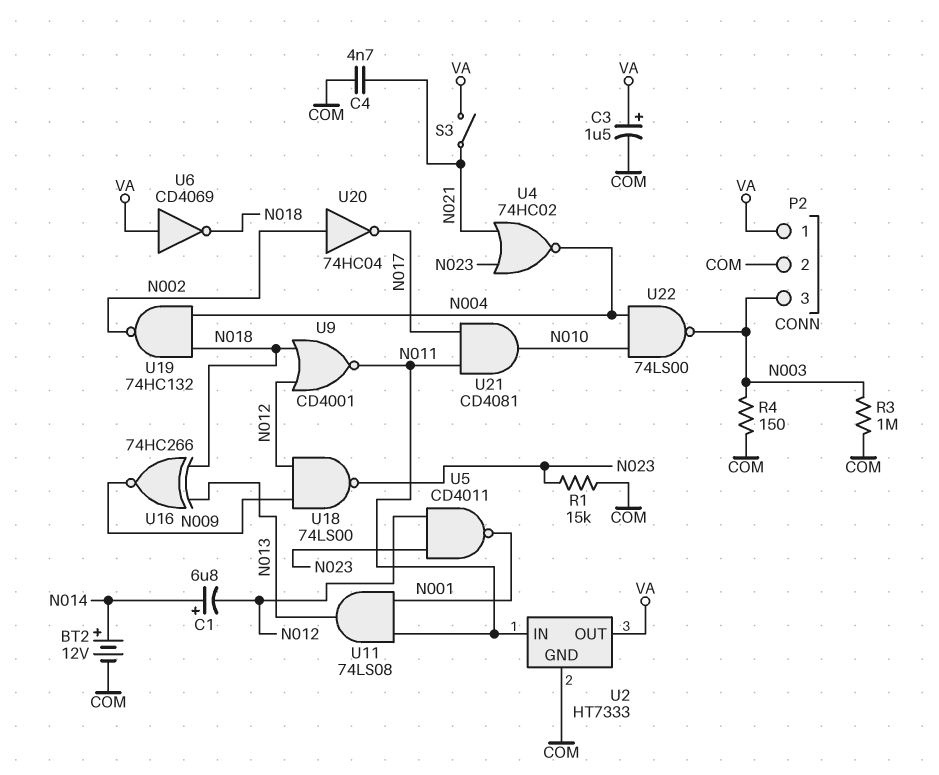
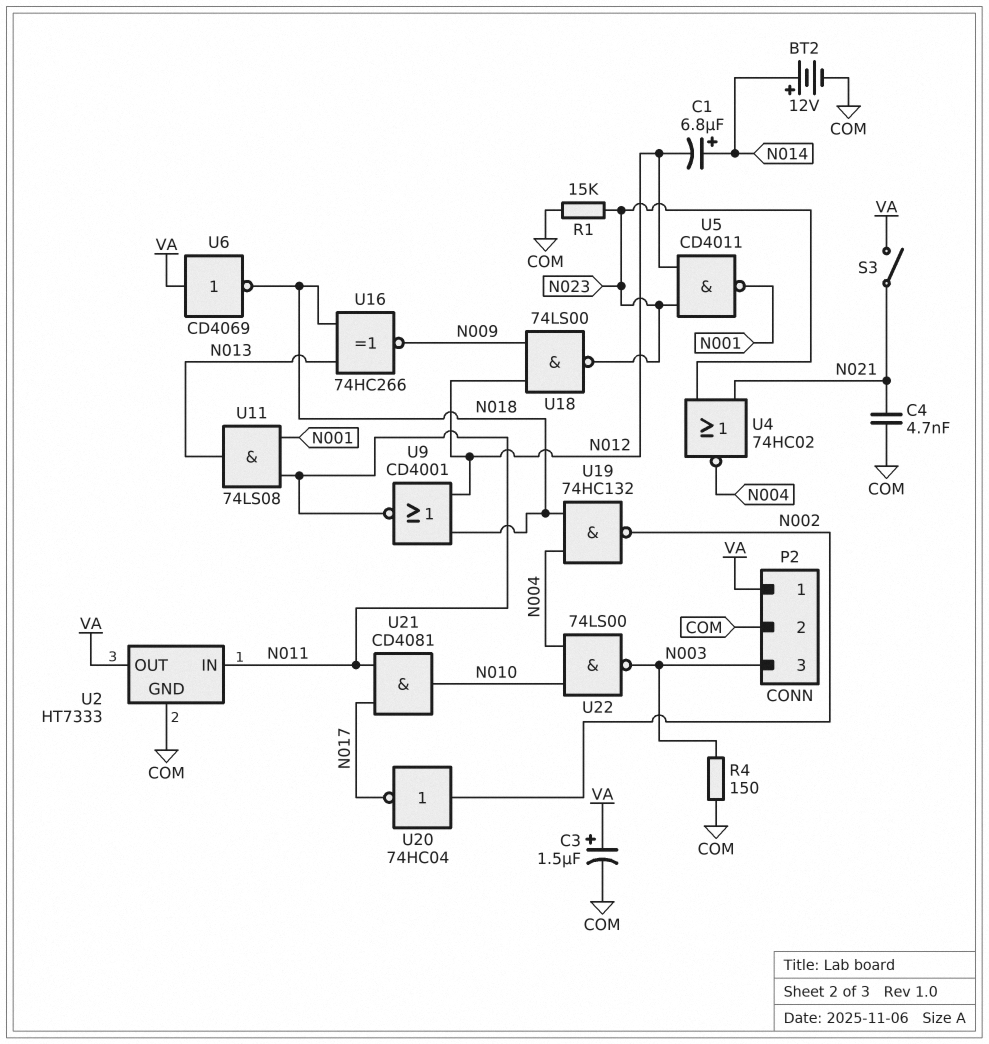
R3: 1M (COM, N003) -> none

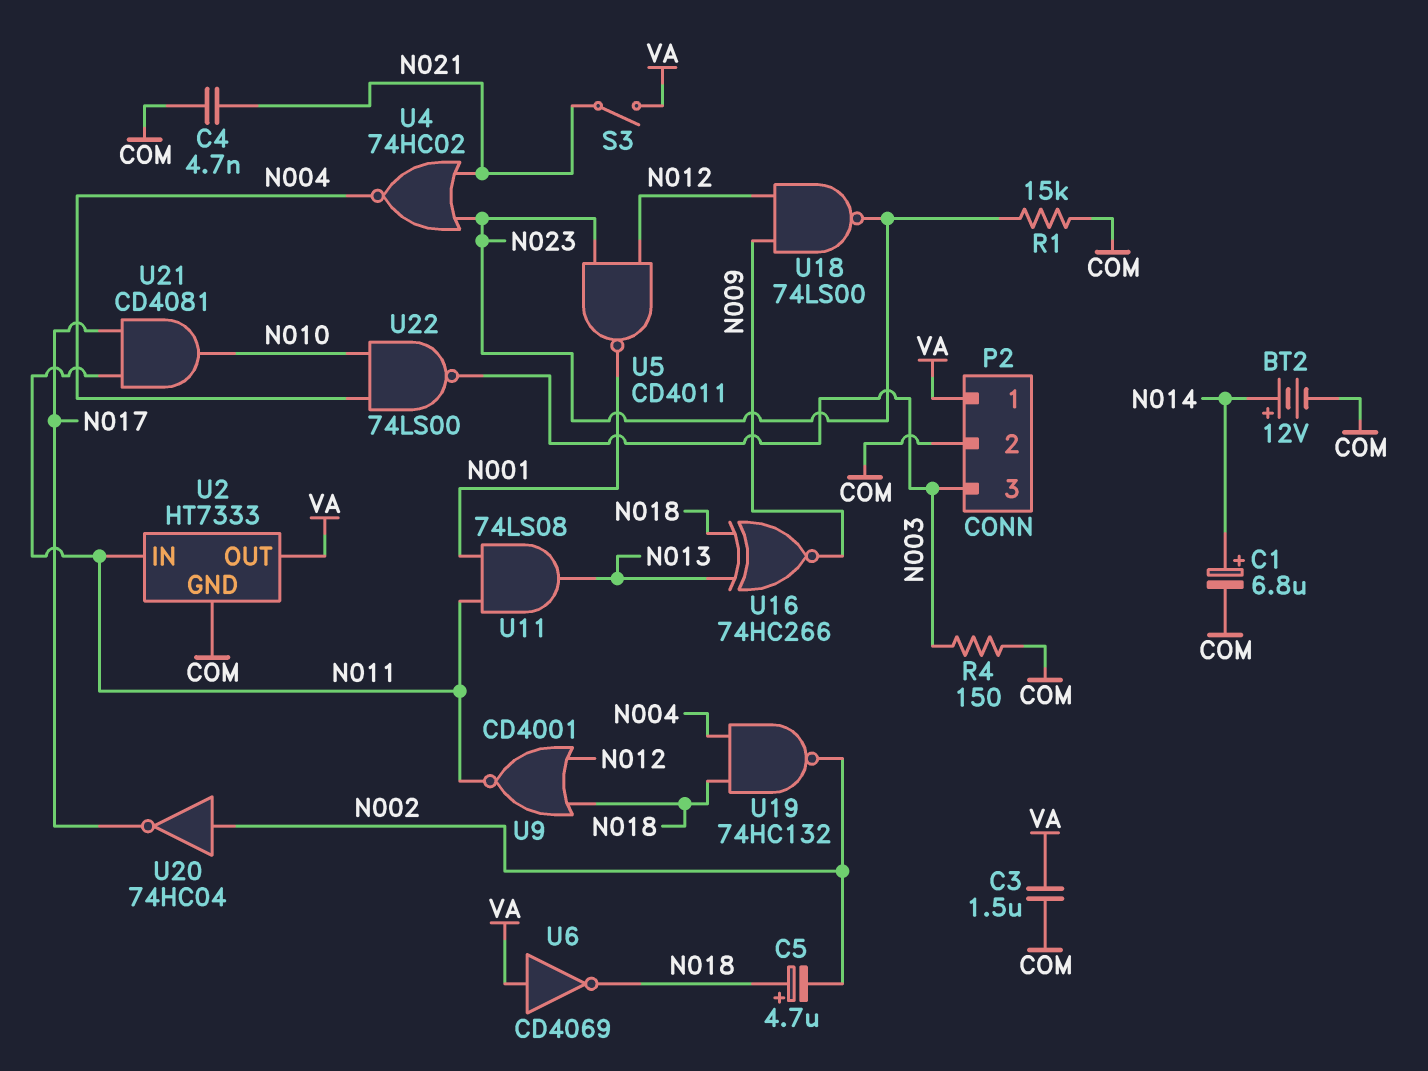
C1: 6.8uF (plus N014, minus N012) -> 6.8uF (plus N014, minus COM)
C3: 1.5uF (plus VA, minus COM) -> 1.5uF (COM, VA)
C5: none -> 4.7uF (plus N018, minus N002)

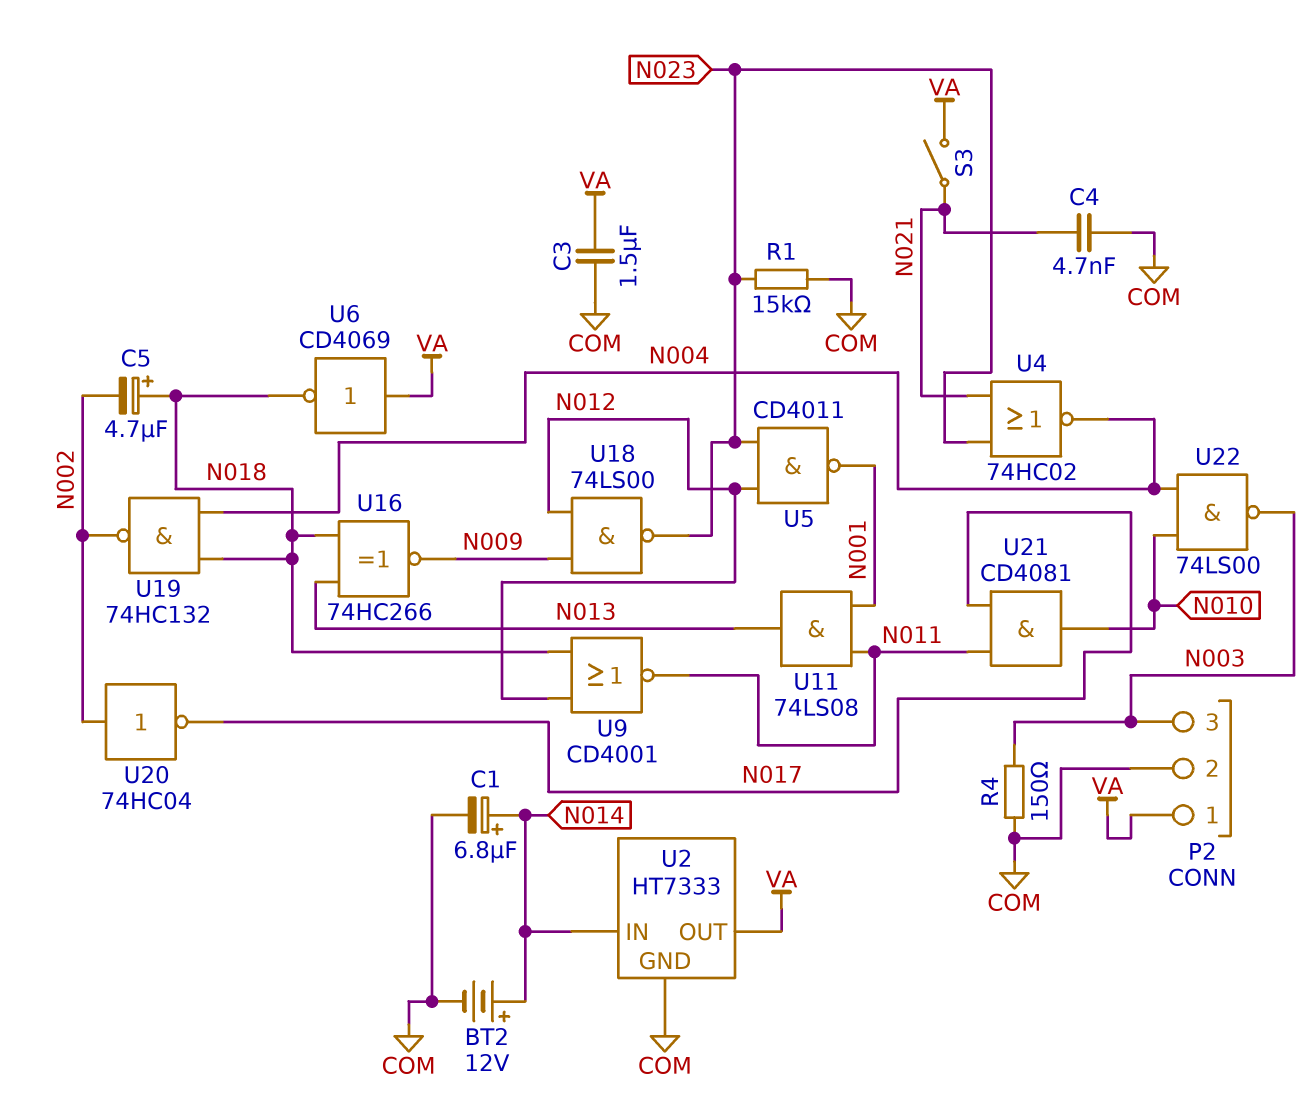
U2 pin IN: N011 -> N014

